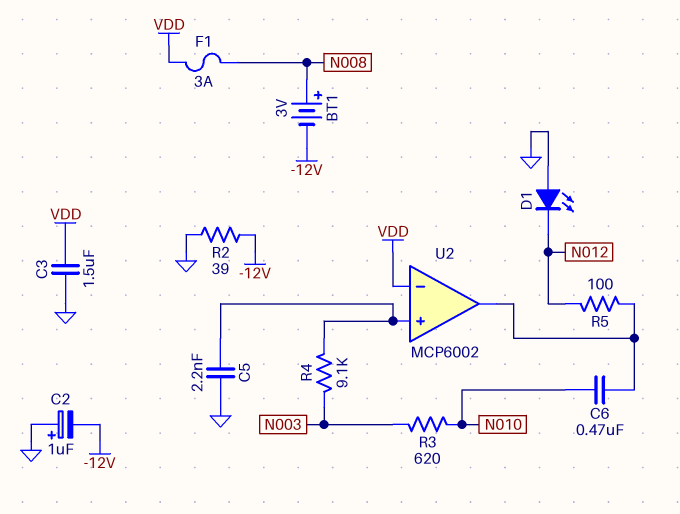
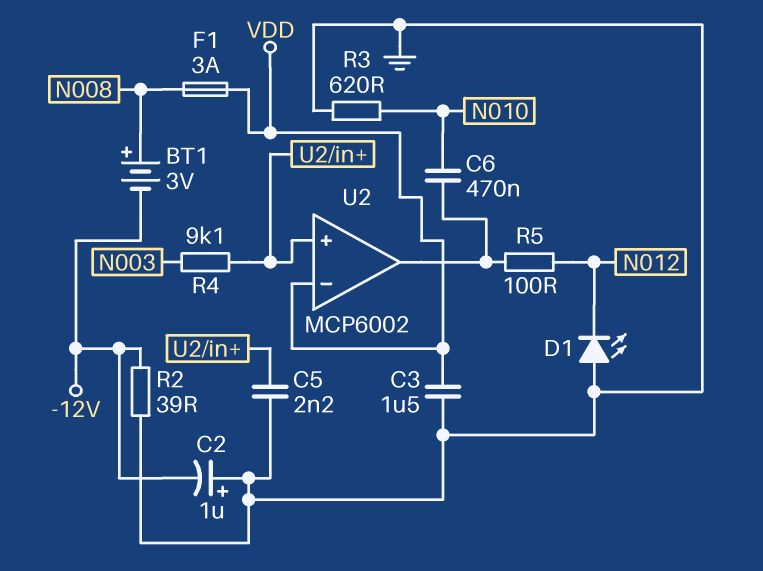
R3: 620 (N003, N010) -> 620 (GND, N010)

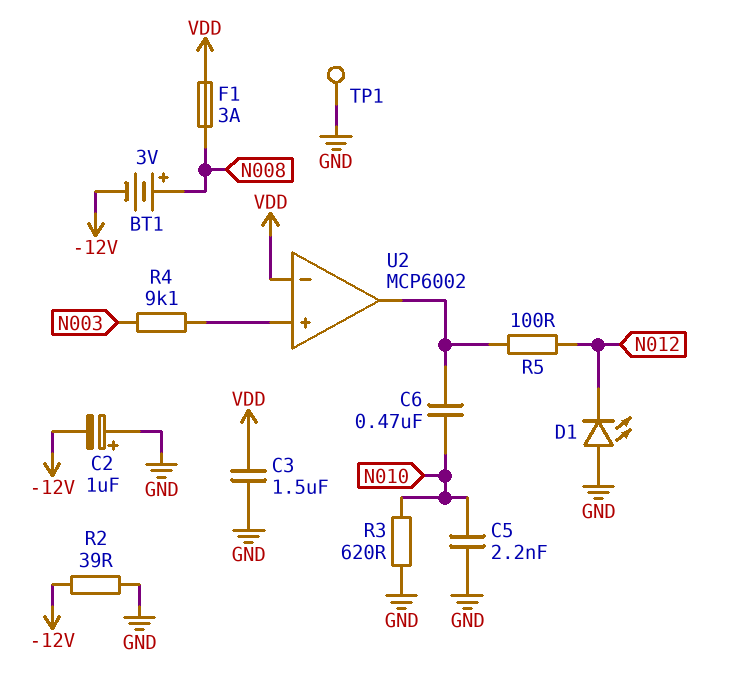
C5: 2.2nF (GND, U2/in+) -> 2.2nF (GND, N010)
TP1: none -> test point (GND)

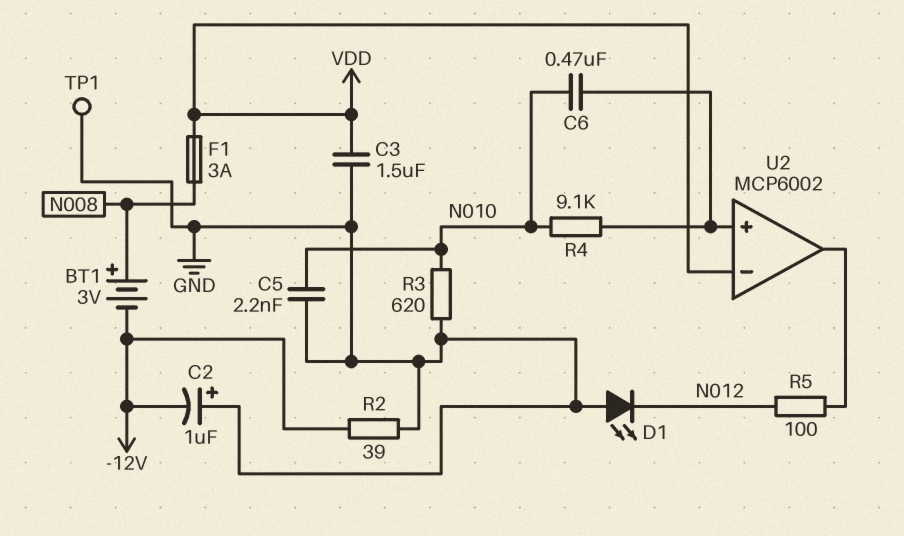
C6: 470nF (N010, U2/out) -> 470nF (N010, U2/in+)
R4: 9.1k (N003, U2/in+) -> 9.1k (N010, U2/in+)

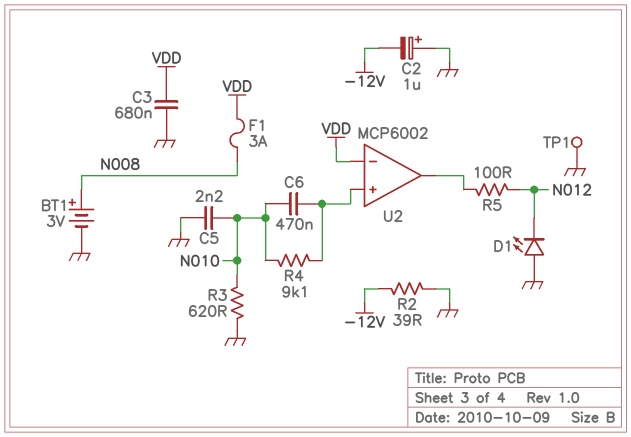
BT1: 3V (plus N008, minus -12V) -> 3V (plus N008, minus GND)
C3: 1.5uF (GND, VDD) -> 680nF (GND, VDD)

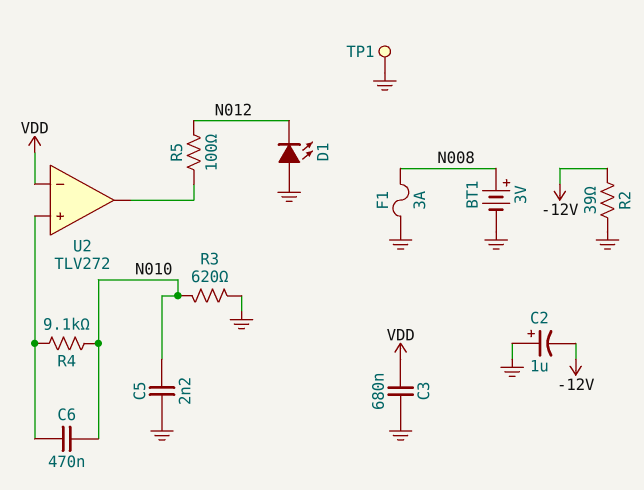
F1: 3A (N008, VDD) -> 3A (GND, N008)
U2: MCP6002 -> TLV272

